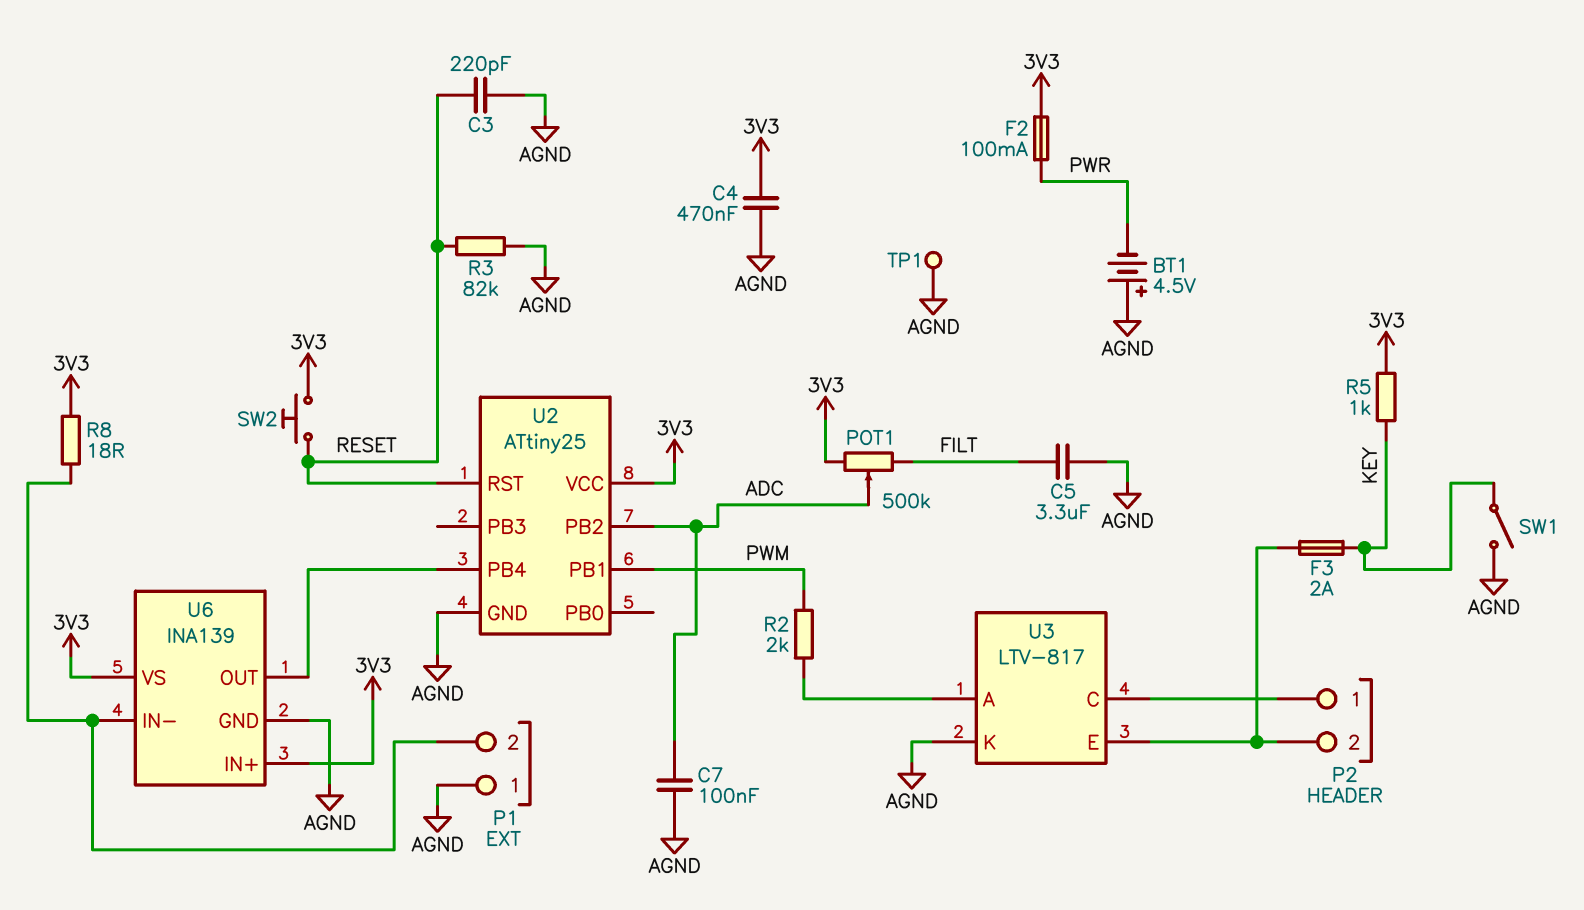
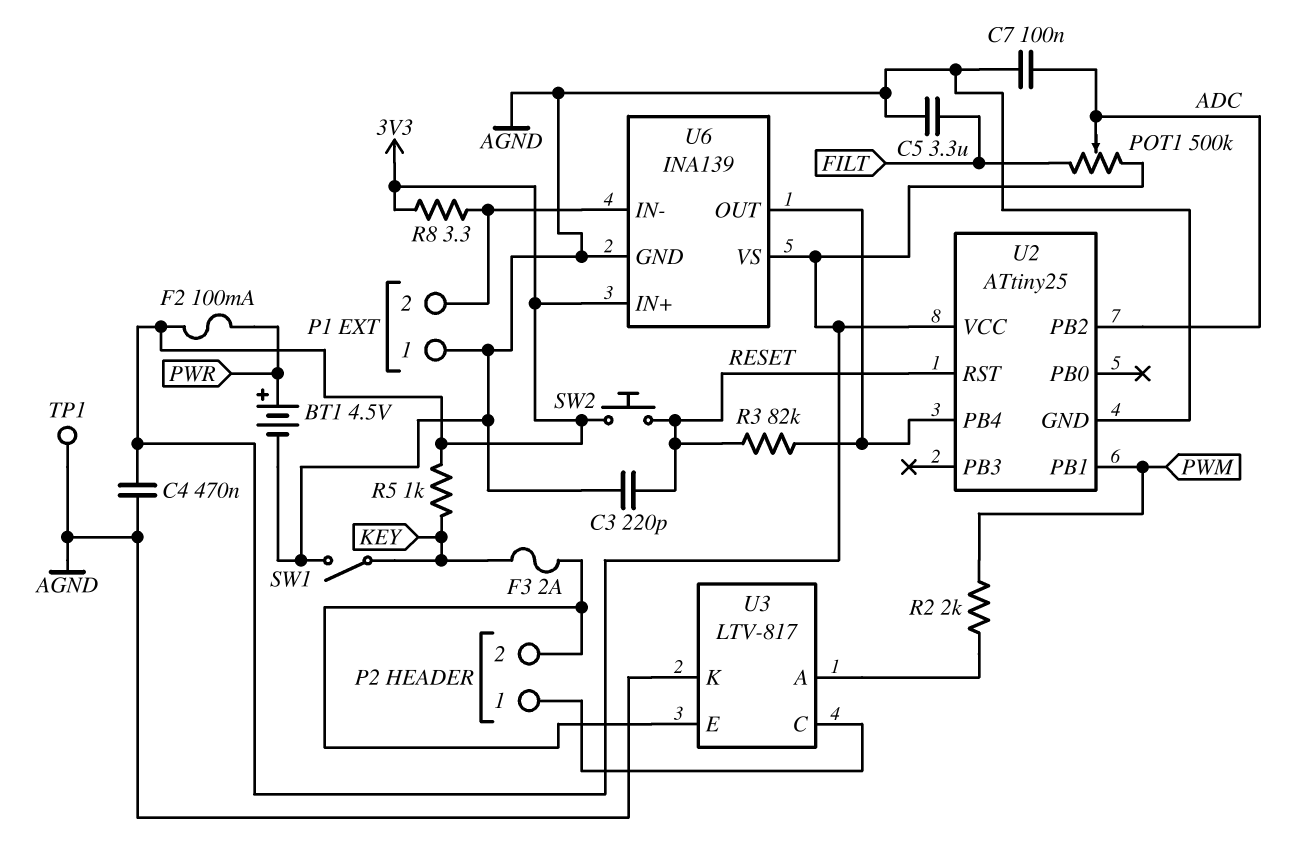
BT1: 4.5V (plus AGND, minus PWR) -> 4.5V (plus PWR, minus AGND)
R3: 82k (AGND, RESET) -> 82k (RESET, U2/PB4)
R8: 18 (3V3, P1/2) -> 3.3 (3V3, P1/2)

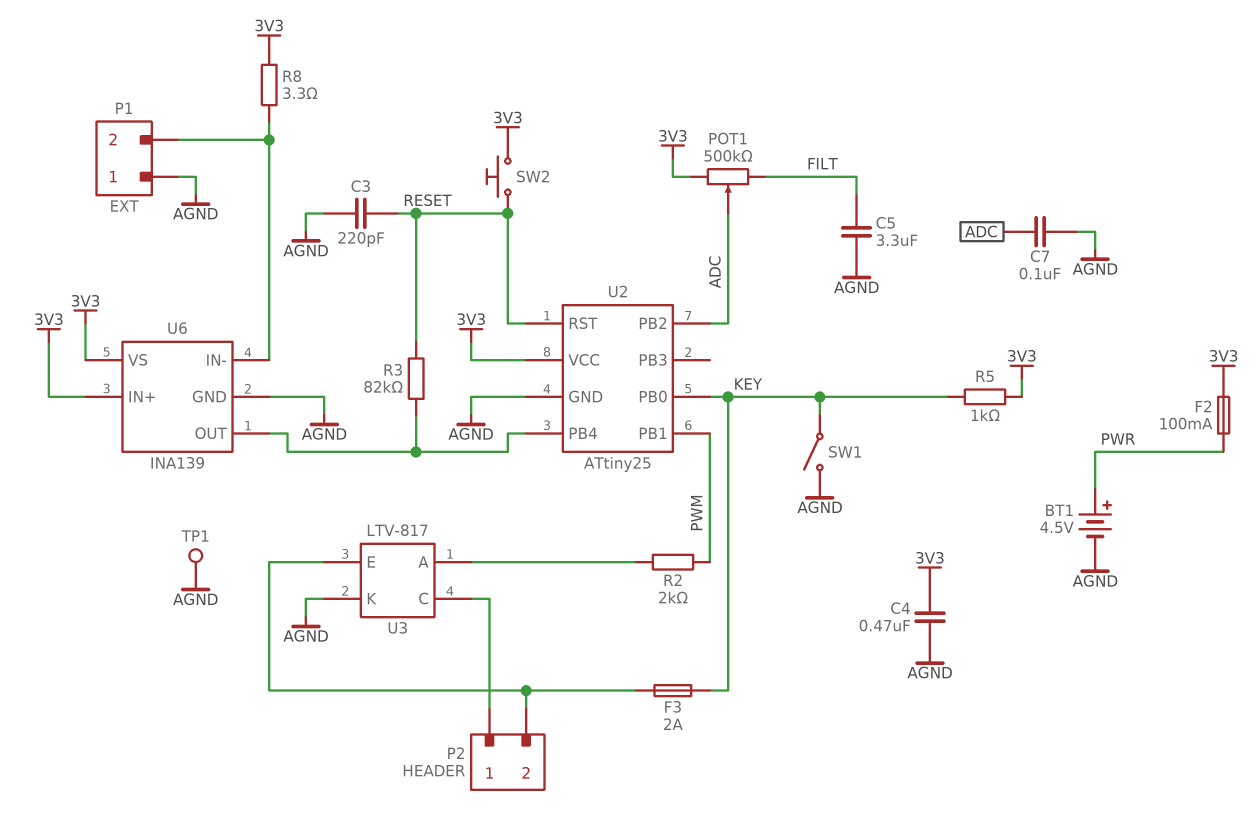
U2 pin PB0: none -> KEY

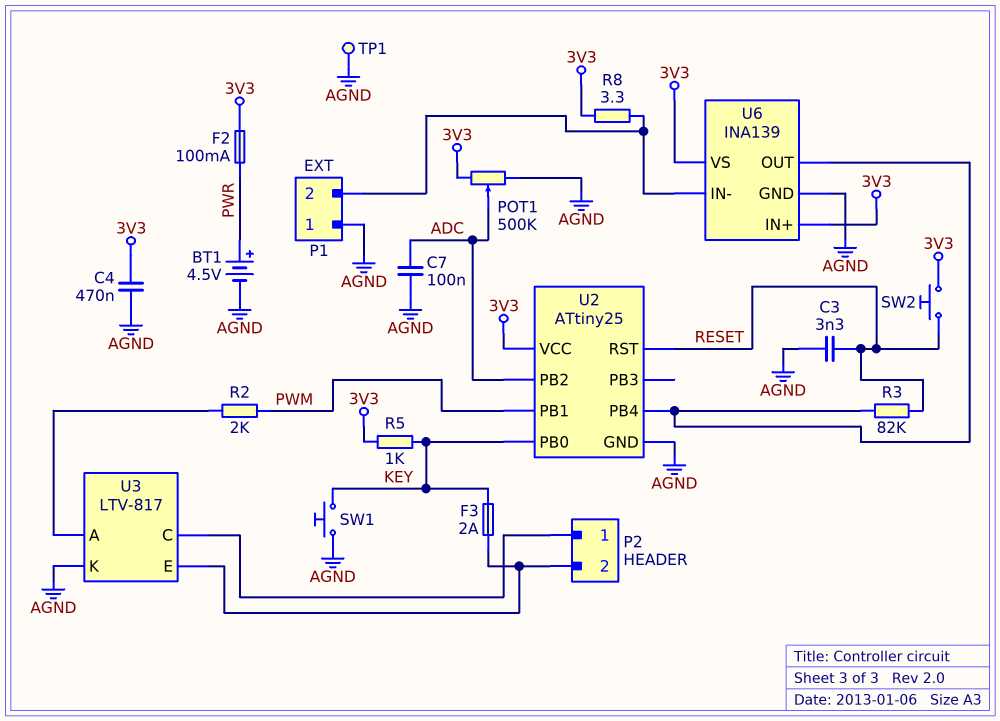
C3: 220pF (AGND, RESET) -> 3.3nF (AGND, RESET)
C5: 3.3uF (AGND, FILT) -> none
POT1: 500k (3V3, FILT, wiper ADC) -> 500k (3V3, AGND, wiper ADC)
SW1: switch (AGND, KEY) -> button (AGND, KEY)

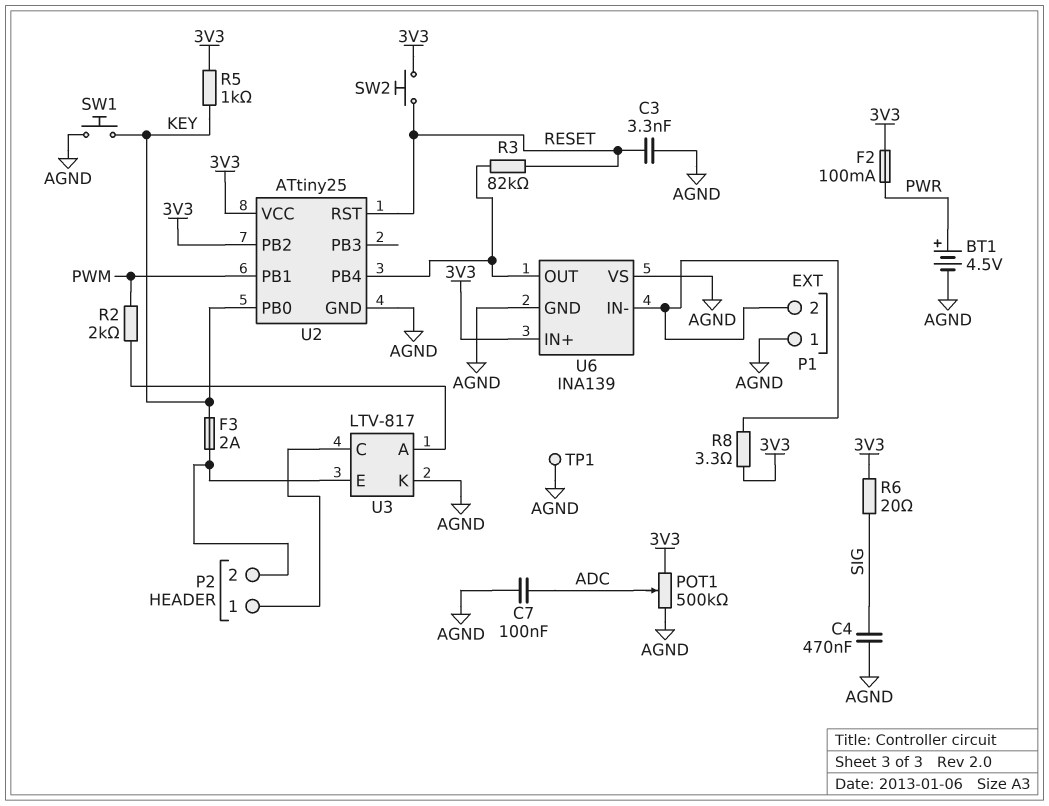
C4: 470nF (3V3, AGND) -> 470nF (AGND, SIG)
R6: none -> 20 (3V3, SIG)
U2 pin PB2: ADC -> 3V3
U6 pin VS: 3V3 -> AGND

